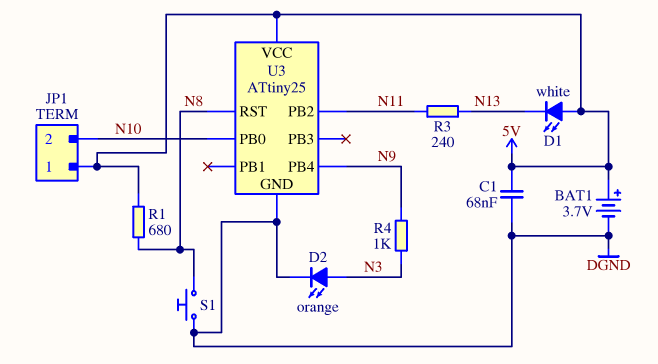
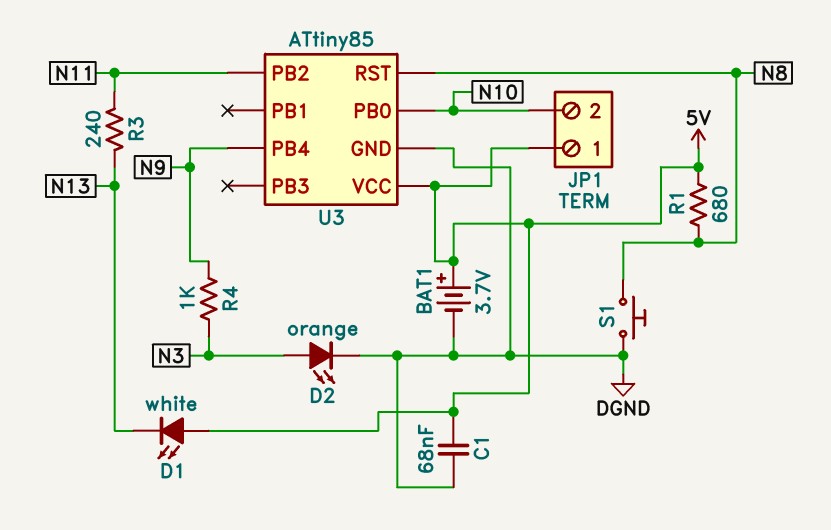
U3: ATtiny25 -> ATtiny85

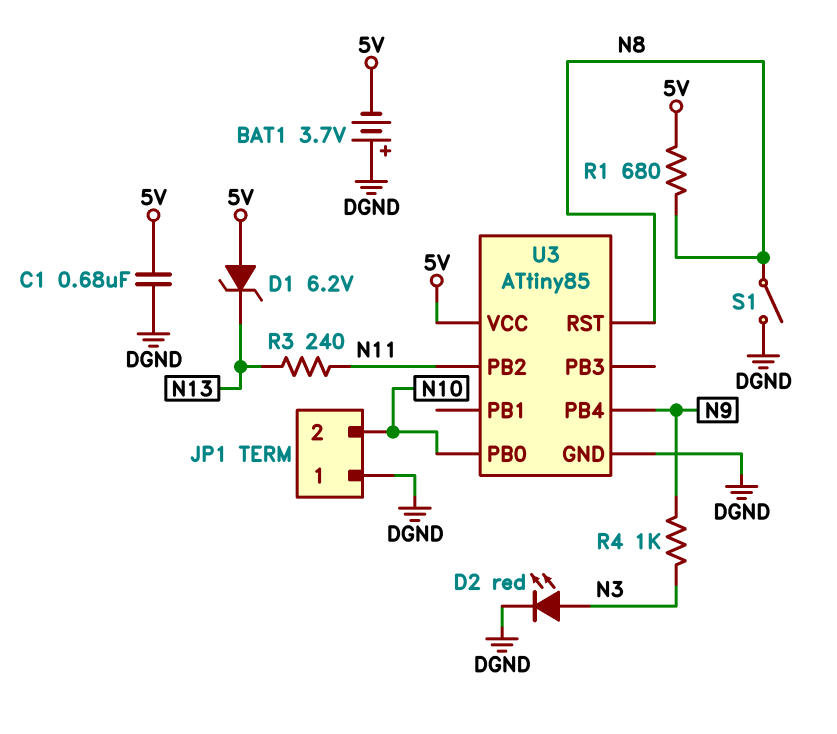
BAT1: 3.7V (plus 5V, minus DGND) -> 3.7V (plus DGND, minus 5V)
C1: 68nF (5V, DGND) -> 680nF (5V, DGND)
D1: LED white (A 5V, K N13) -> zener 6.2V (A 5V, K N13)
D2: LED orange (A N3, K DGND) -> LED red (A N3, K DGND)
JP1 pin 1: 5V -> DGND
S1: button (DGND, N8) -> switch (DGND, N8)

